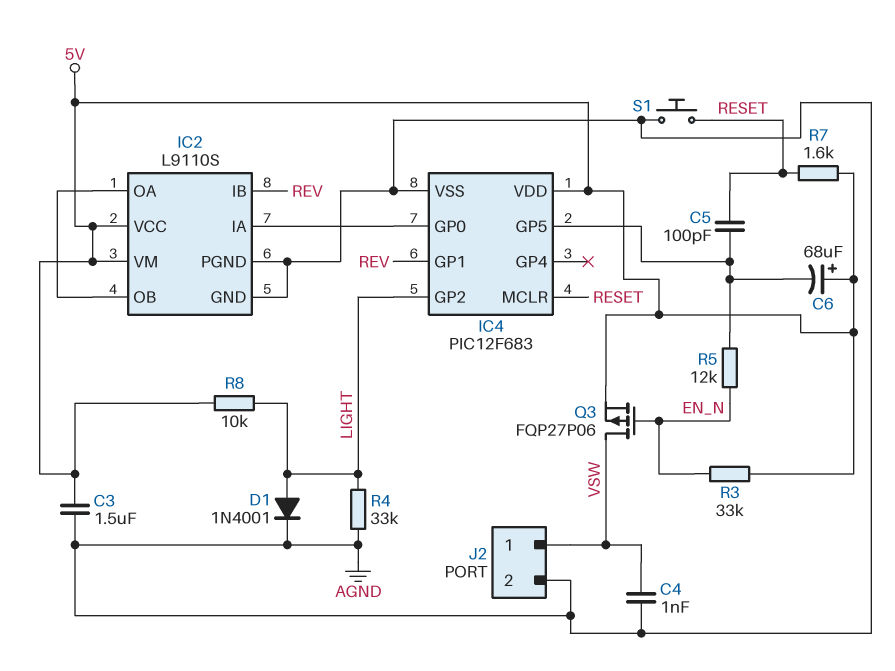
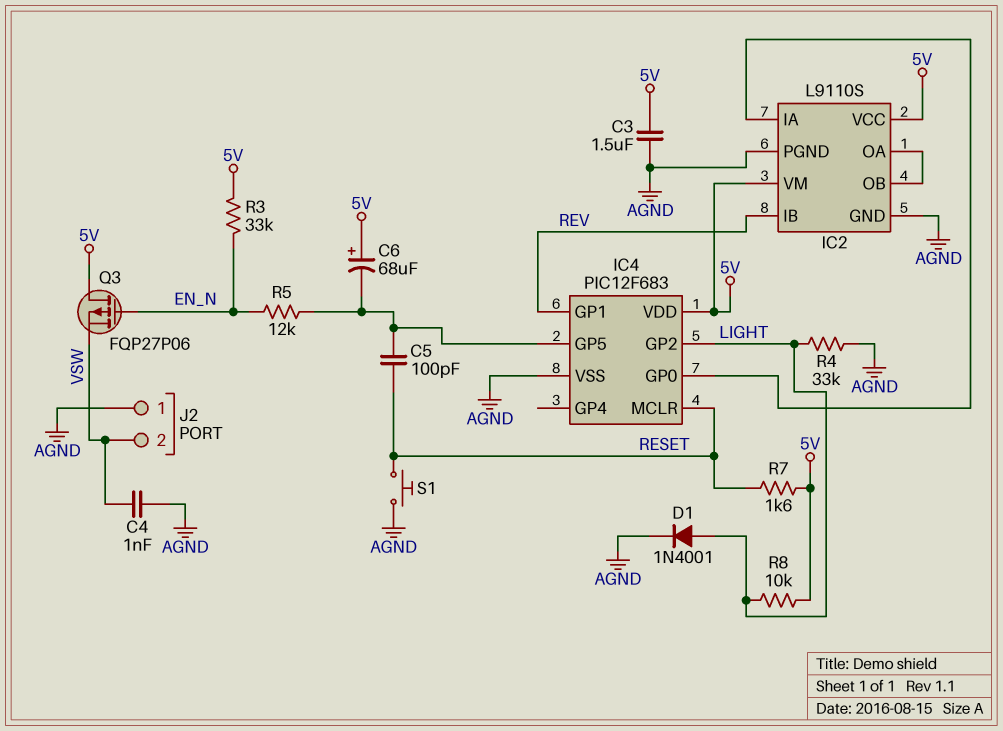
J2 pin 1: VSW -> AGND
J2 pin 2: AGND -> VSW
Q3: PMOS FQP27P06 (G EN_N, D VSW, S 5V) -> PMOS FQP27P06 (G EN_N, D 5V, S VSW)

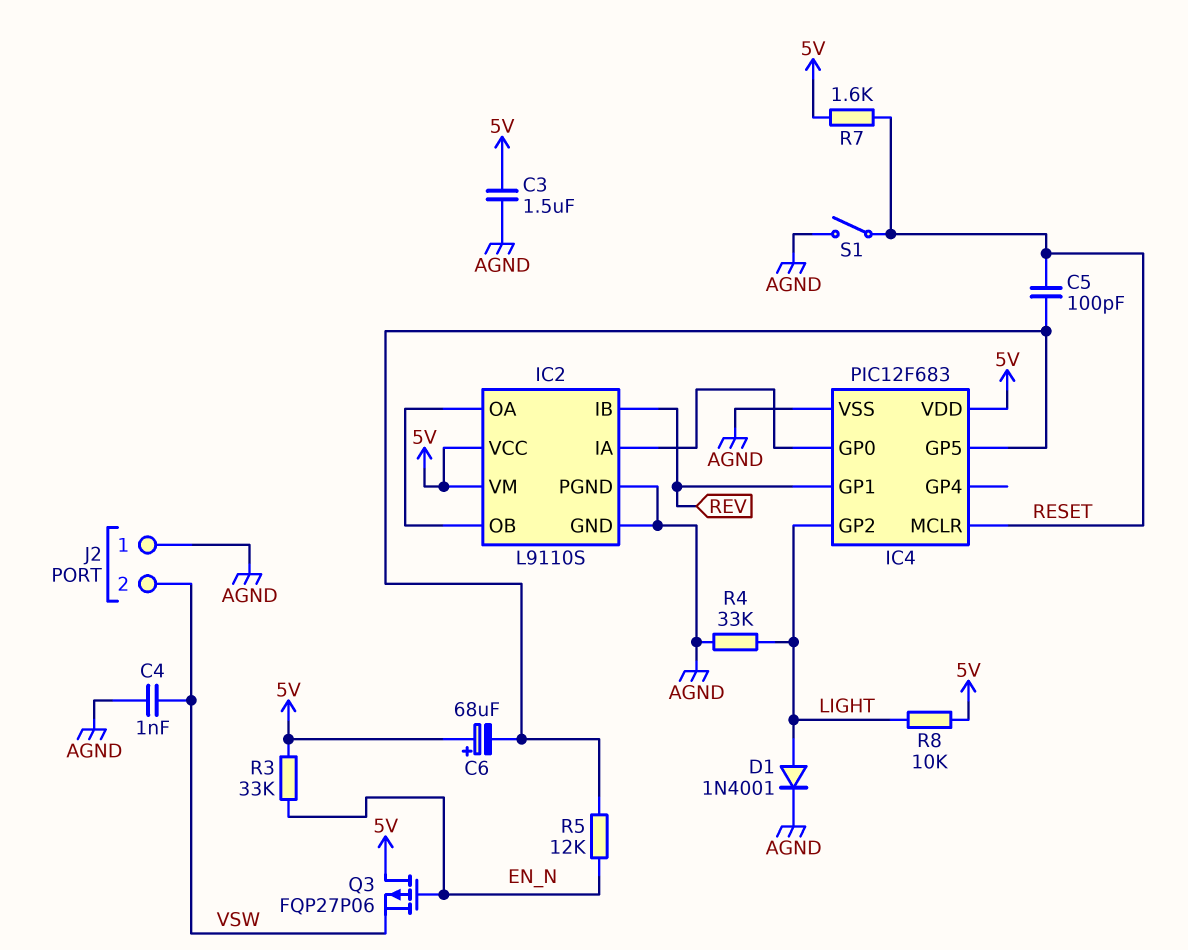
S1: button (AGND, RESET) -> switch (AGND, RESET)

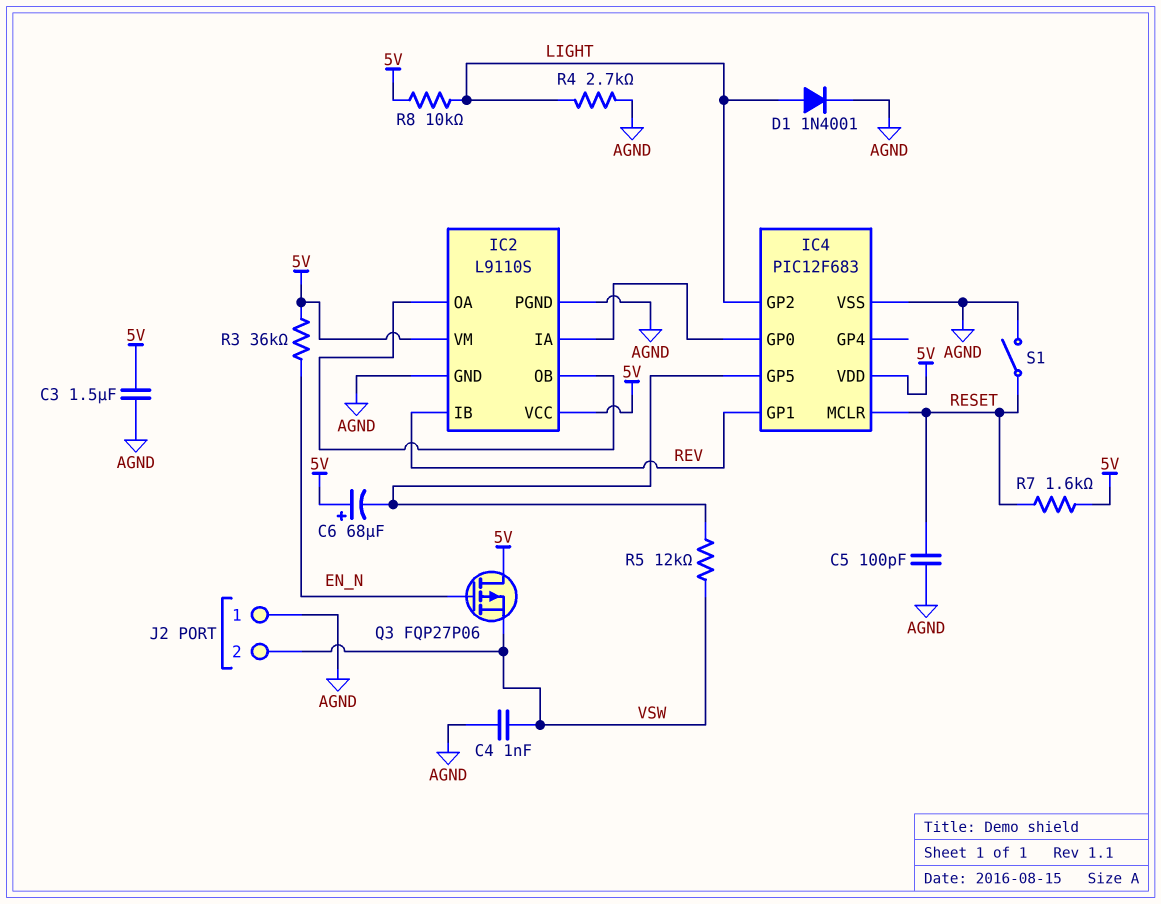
C5: 100pF (IC4/GP5, RESET) -> 100pF (AGND, RESET)
R3: 33k (5V, EN_N) -> 36k (5V, EN_N)
R4: 33k (AGND, LIGHT) -> 2.7k (AGND, LIGHT)
R5: 12k (EN_N, IC4/GP5) -> 12k (IC4/GP5, VSW)

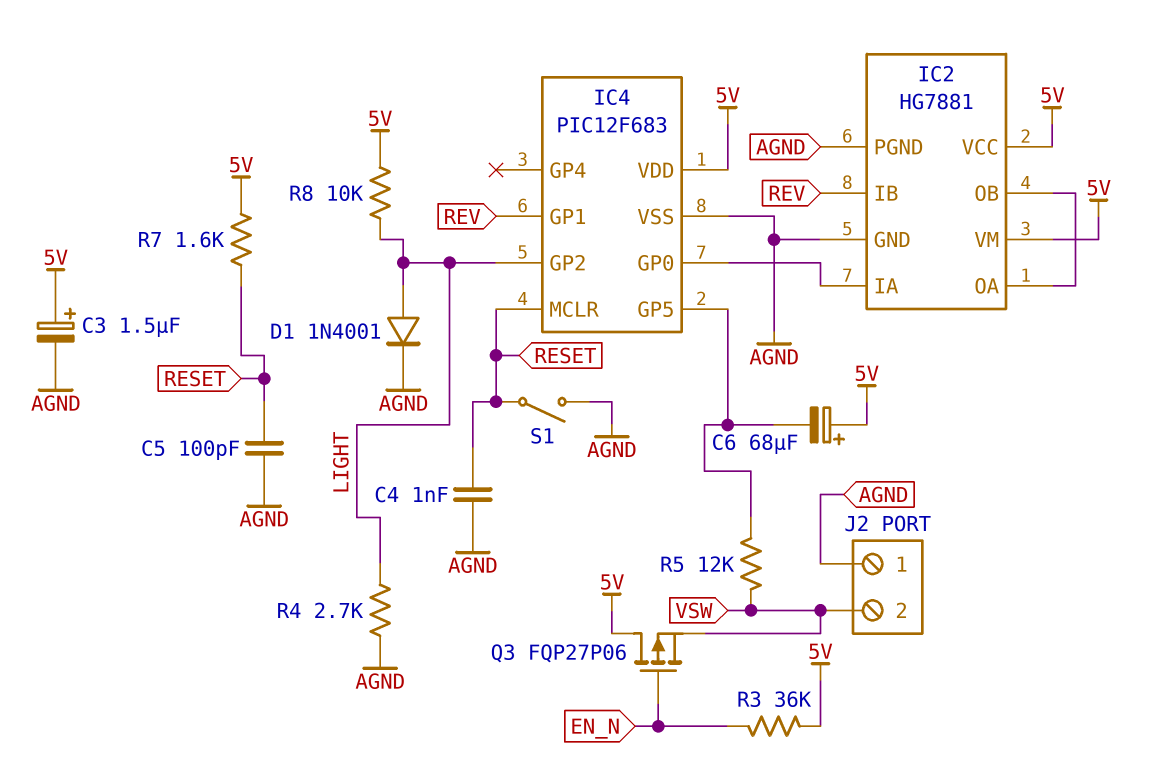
C3: 1.5uF (5V, AGND) -> 1.5uF (plus 5V, minus AGND)
C4: 1nF (AGND, VSW) -> 1nF (AGND, RESET)
IC2: L9110S -> HG7881

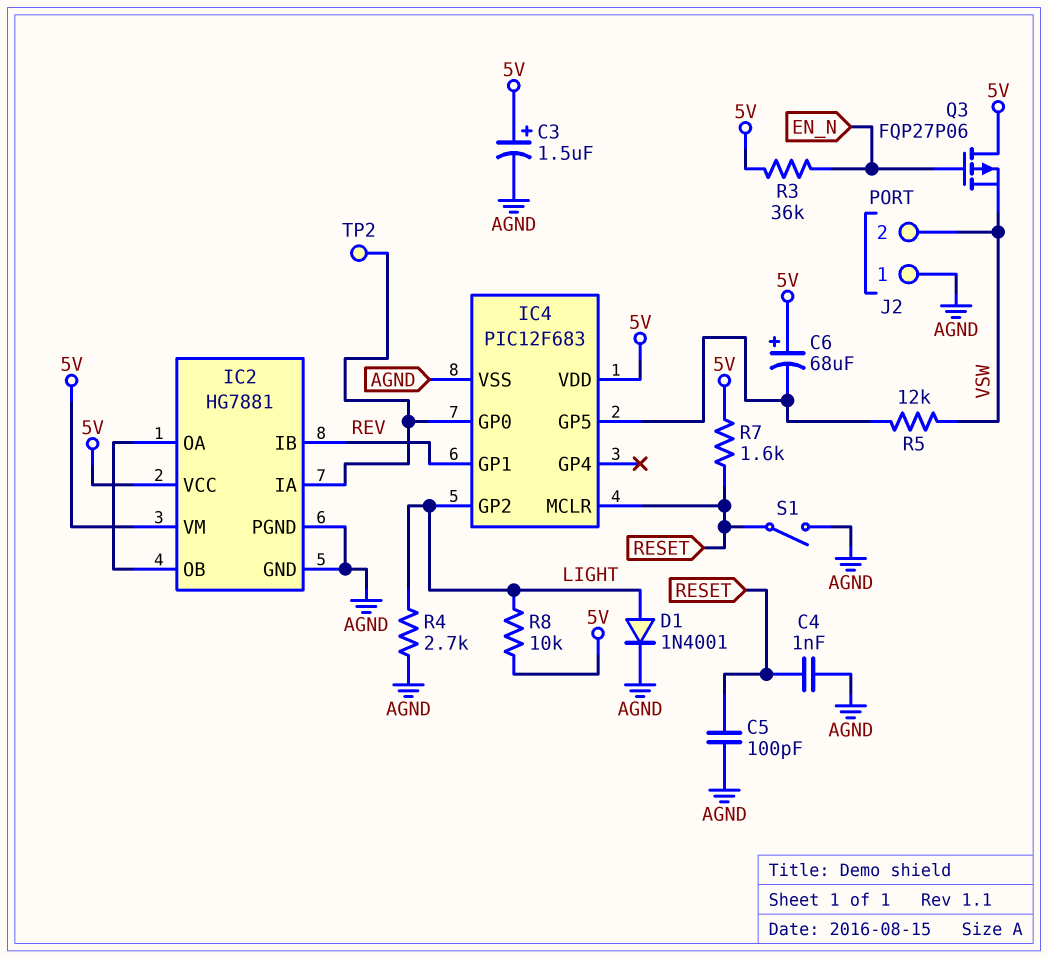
TP2: none -> test point (IC2/IA)

